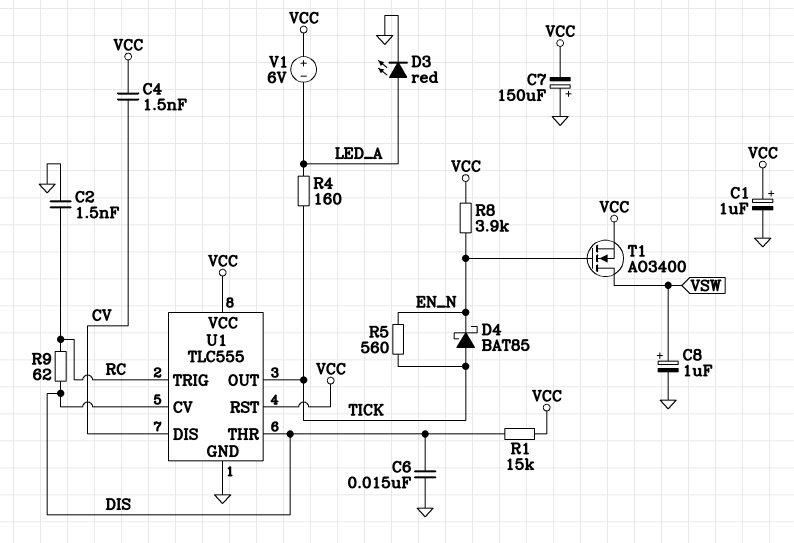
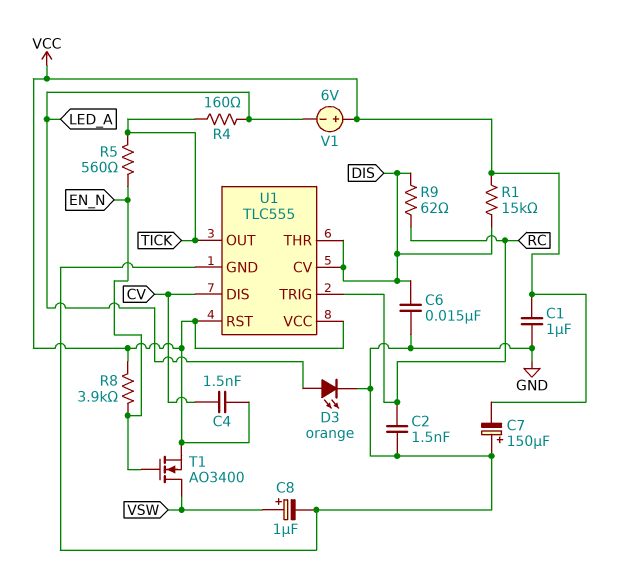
C1: 1uF (plus VCC, minus GND) -> 1uF (GND, VCC)
D3: LED red (A LED_A, K GND) -> LED orange (A LED_A, K GND)
D4: schottky BAT85 (A TICK, K EN_N) -> none

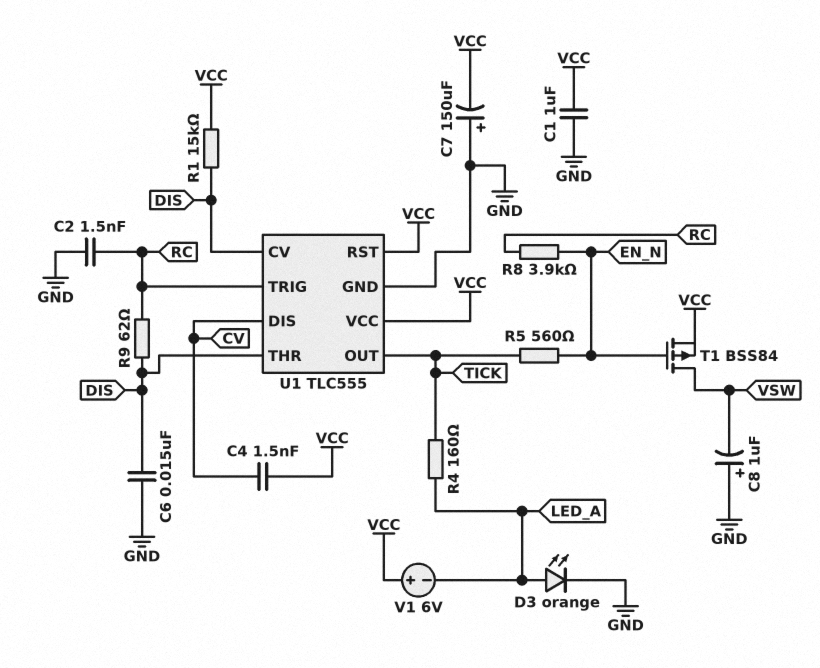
C8: 1uF (plus VSW, minus GND) -> 1uF (plus GND, minus VSW)
R8: 3.9k (EN_N, VCC) -> 3.9k (EN_N, RC)
T1: NMOS AO3400 (G EN_N, D VSW, S VCC) -> PMOS BSS84 (G EN_N, D VSW, S VCC)

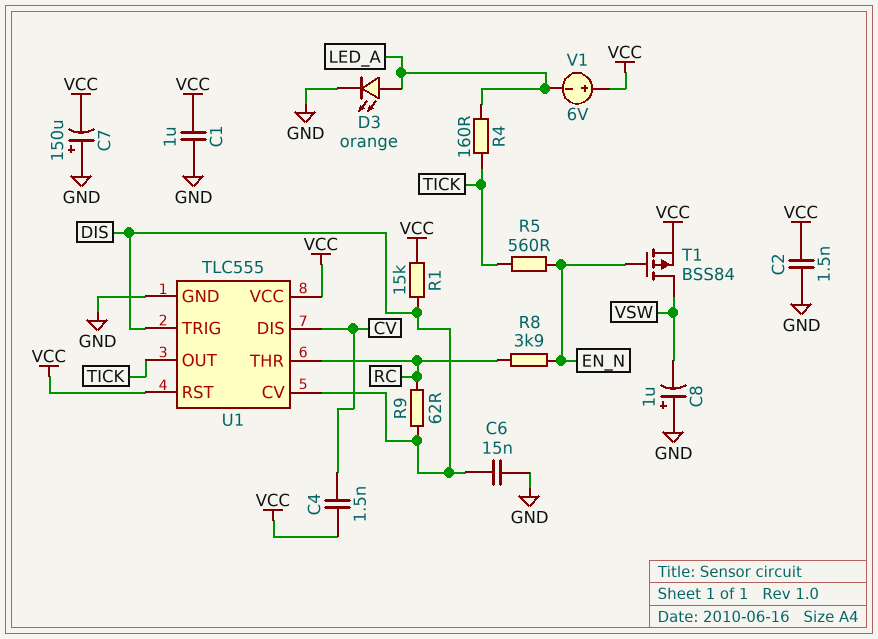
C2: 1.5nF (GND, RC) -> 1.5nF (GND, VCC)
U1 pin THR: DIS -> RC
U1 pin TRIG: RC -> DIS

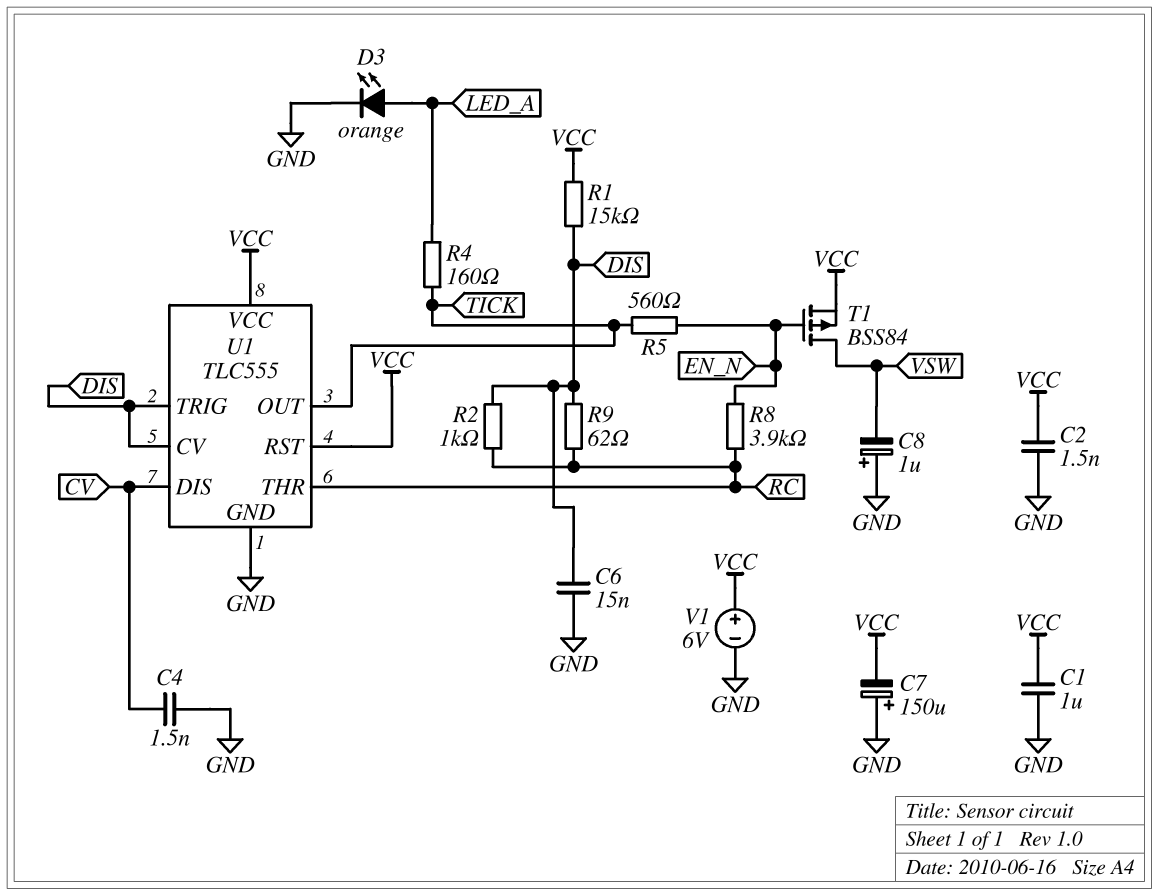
C4: 1.5nF (CV, VCC) -> 1.5nF (CV, GND)
R2: none -> 1k (DIS, RC)
V1: 6V (plus VCC, minus LED_A) -> 6V (plus VCC, minus GND)

